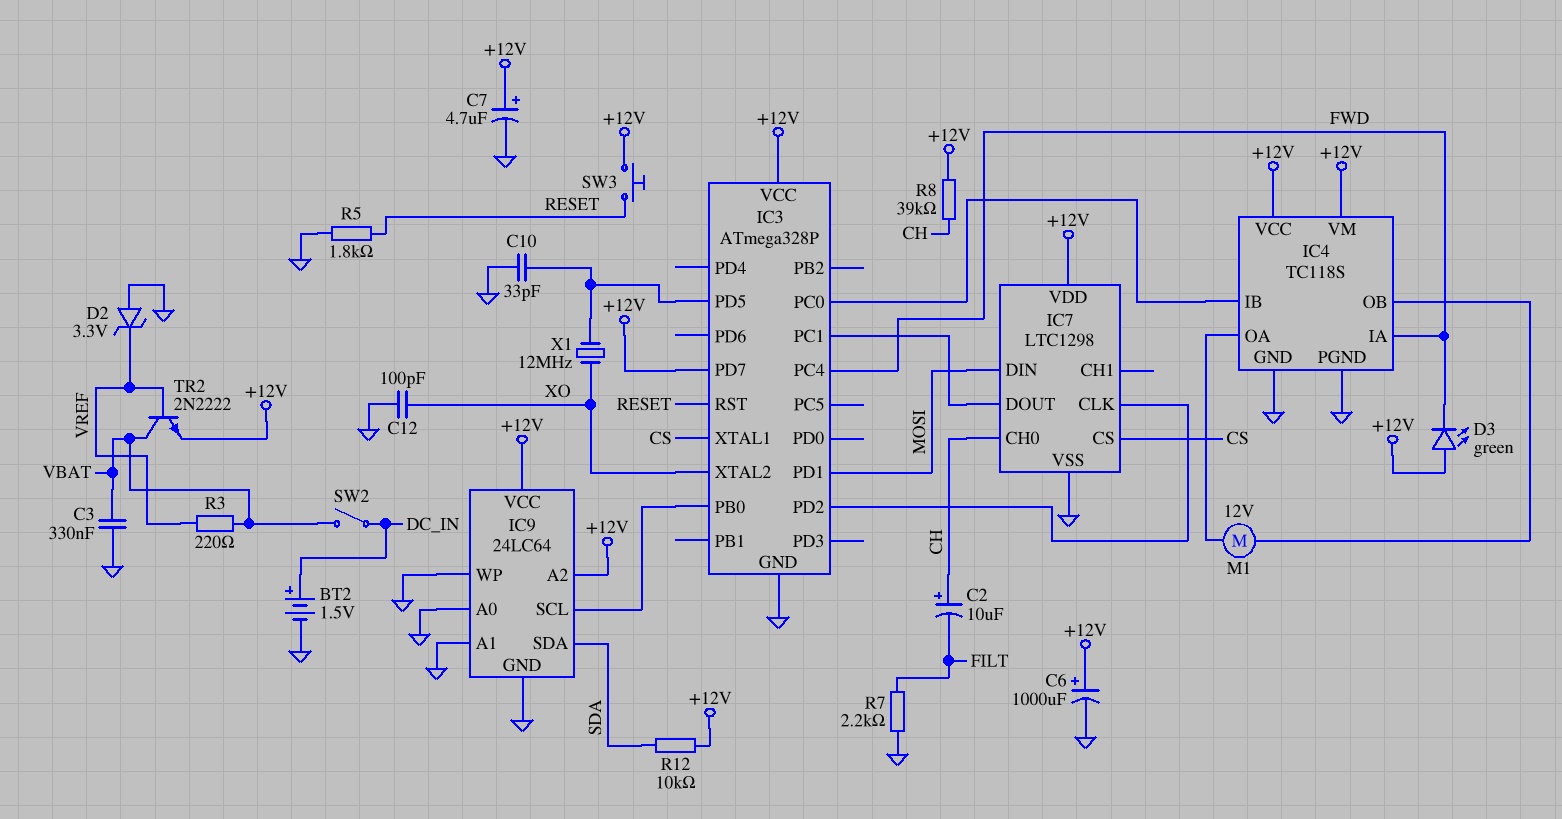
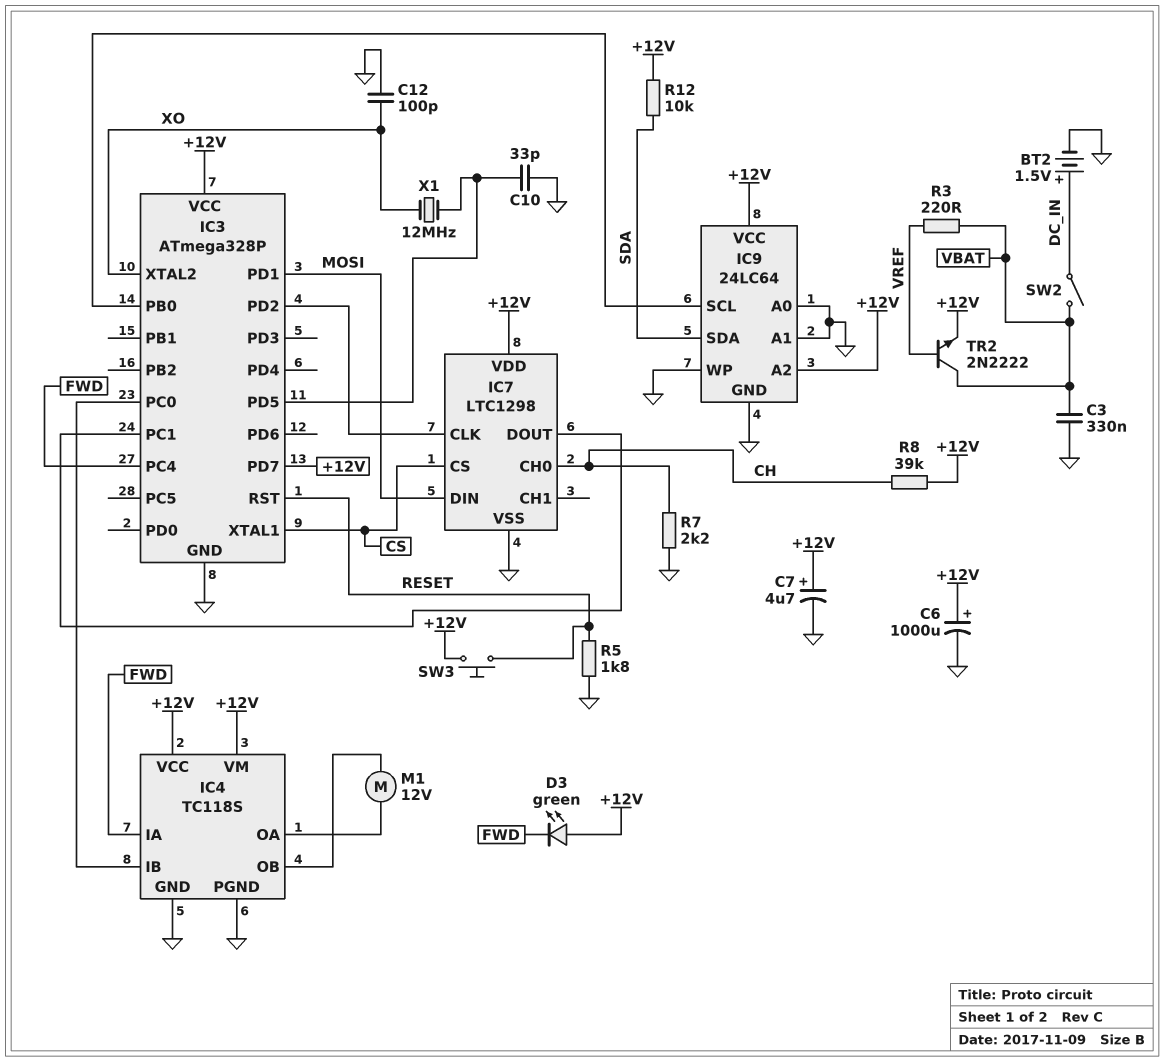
C2: 10uF (plus CH, minus FILT) -> none
D2: zener 3.3V (A GND, K VREF) -> none
R7: 2.2k (FILT, GND) -> 2.2k (CH, GND)

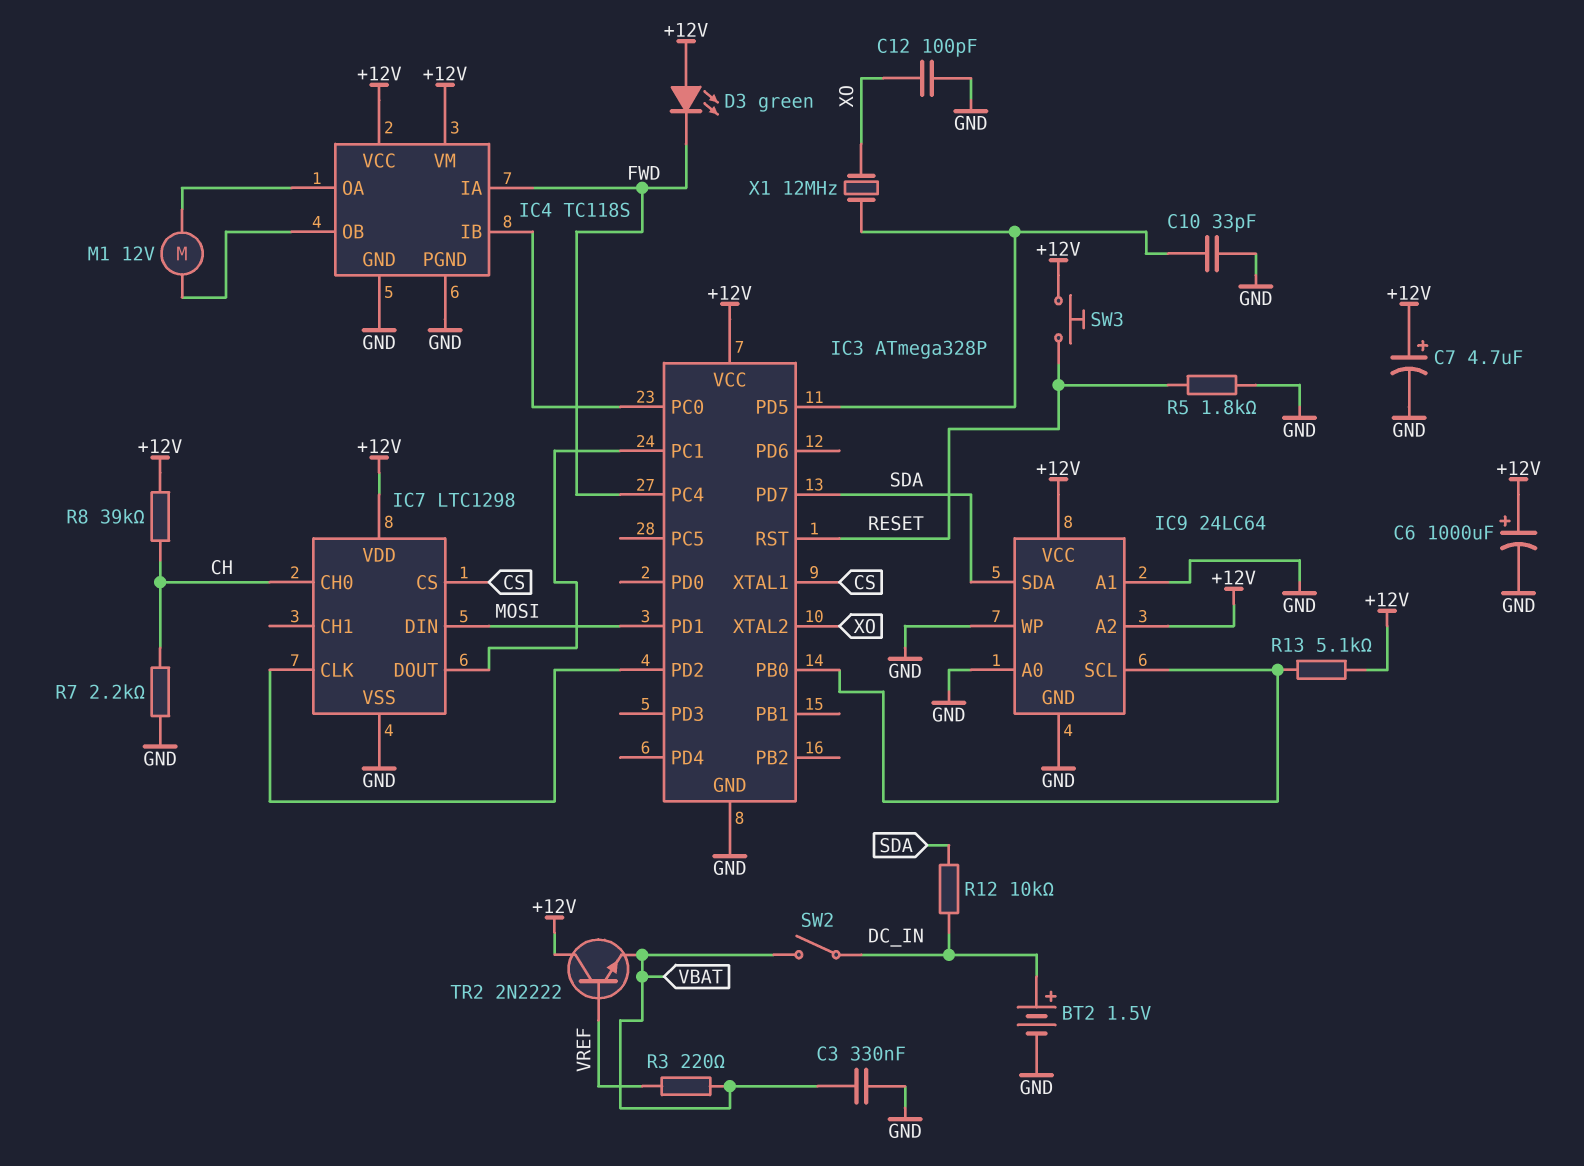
IC3 pin PD7: +12V -> SDA
R12: 10k (+12V, SDA) -> 10k (DC_IN, SDA)
R13: none -> 5.1k (+12V, IC3/PB0)
TR2: NPN 2N2222 (B VREF, C VBAT, E +12V) -> NPN 2N2222 (B VREF, C +12V, E VBAT)

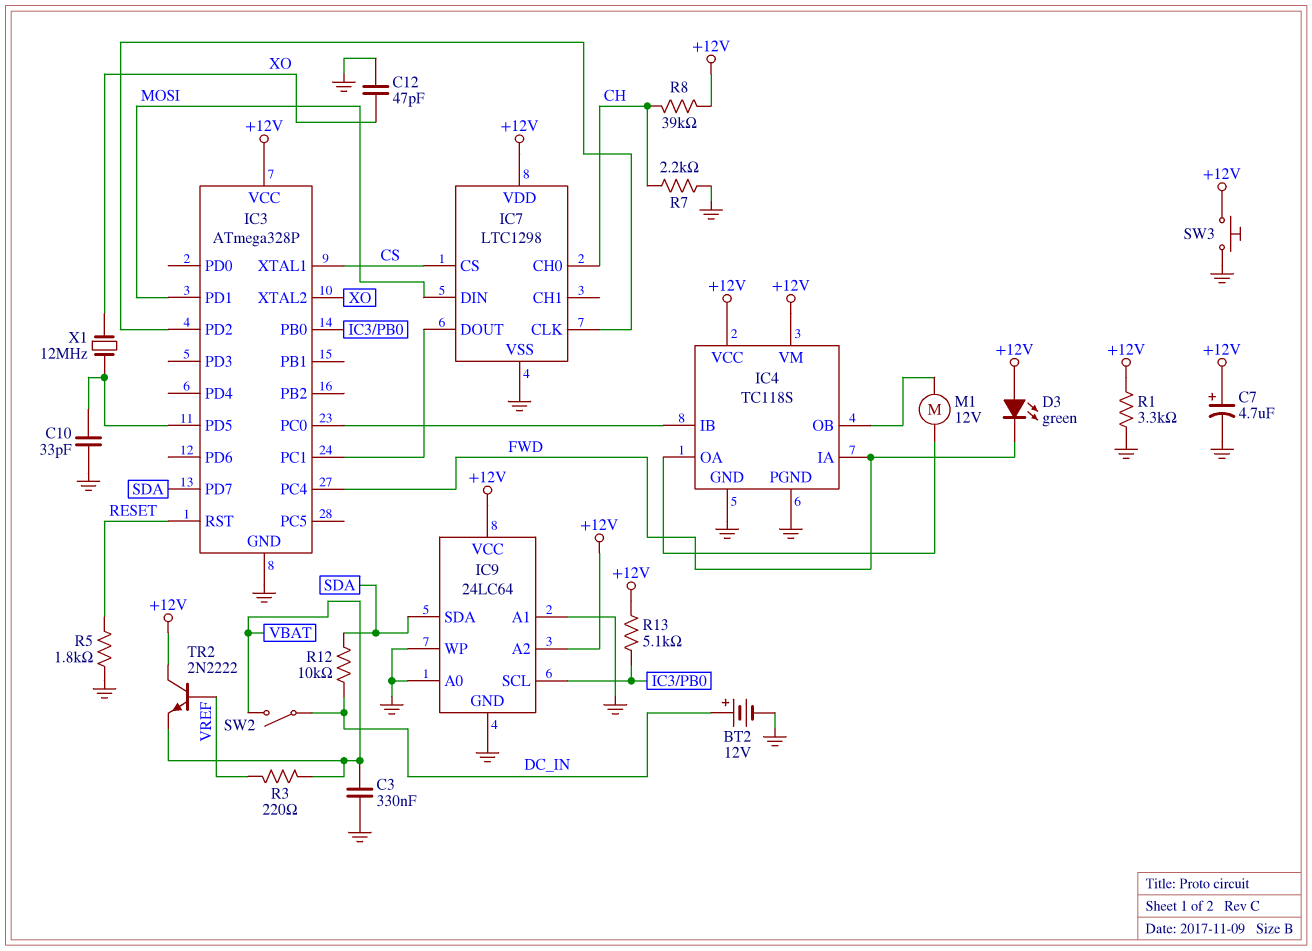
BT2: 1.5V (plus DC_IN, minus GND) -> 12V (plus DC_IN, minus GND)
C6: 1000uF (plus +12V, minus GND) -> none
C12: 100pF (GND, XO) -> 47pF (GND, XO)
R1: none -> 3.3k (+12V, GND)
SW3: button (+12V, RESET) -> button (+12V, GND)

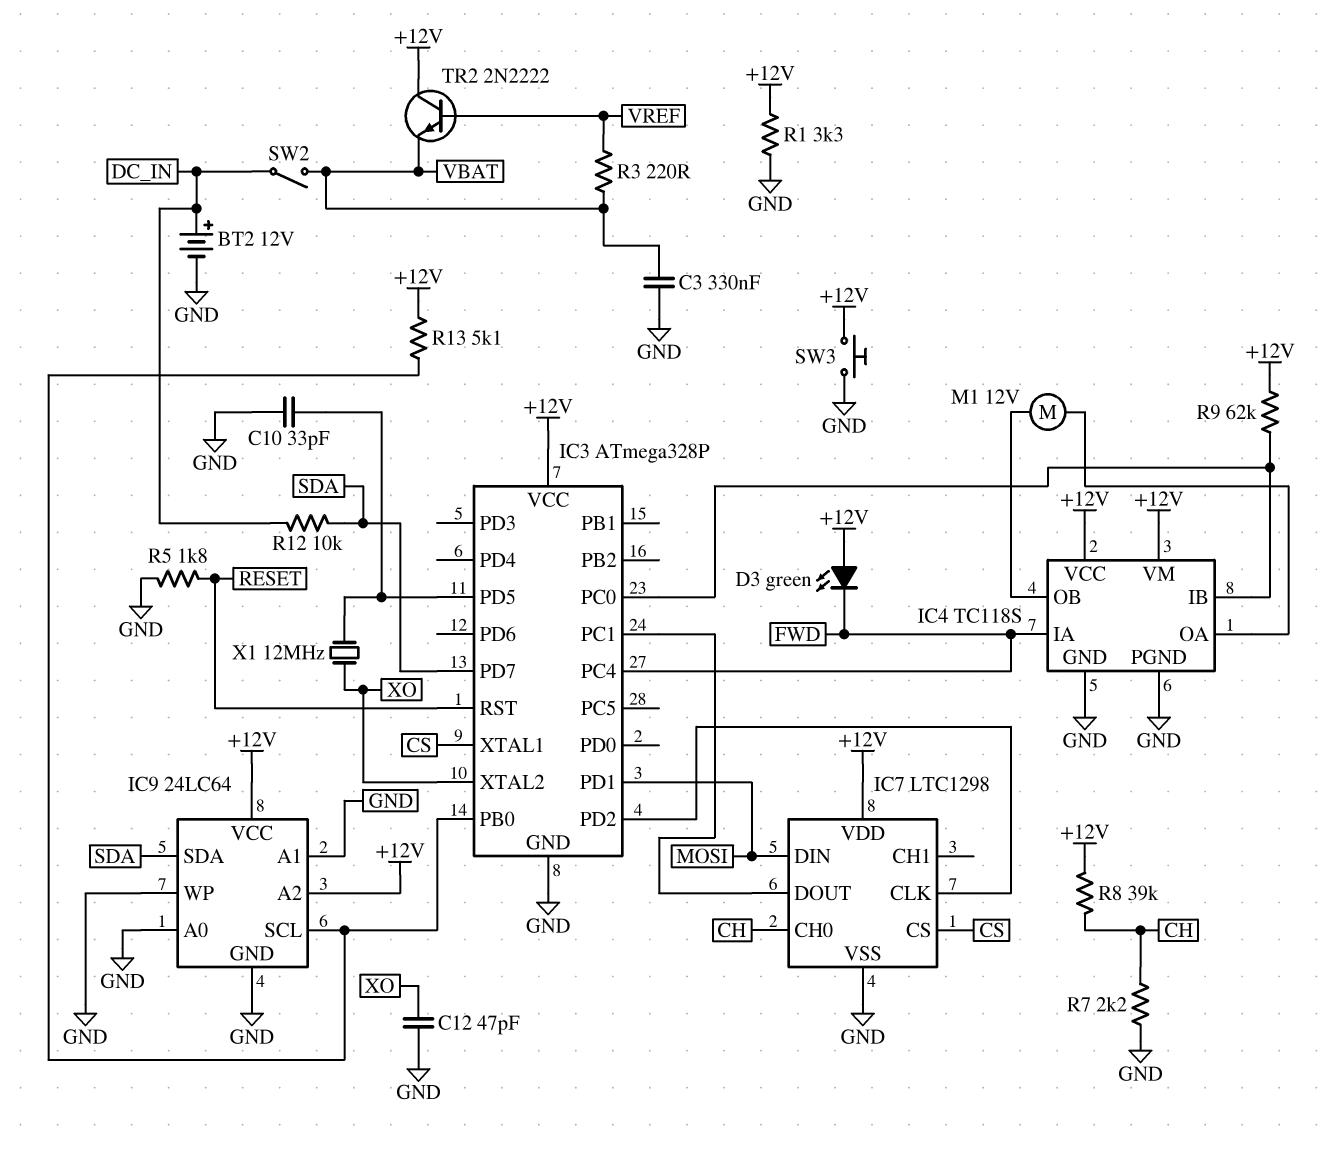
C7: 4.7uF (plus +12V, minus GND) -> none
R9: none -> 62k (+12V, IC3/PC0)

